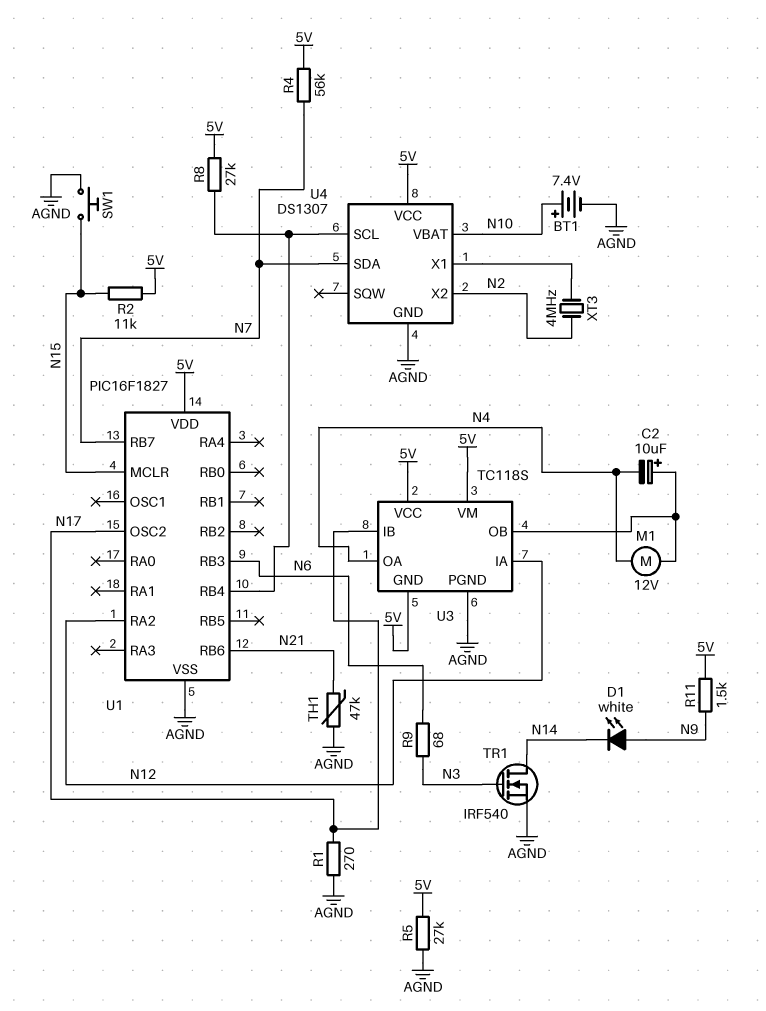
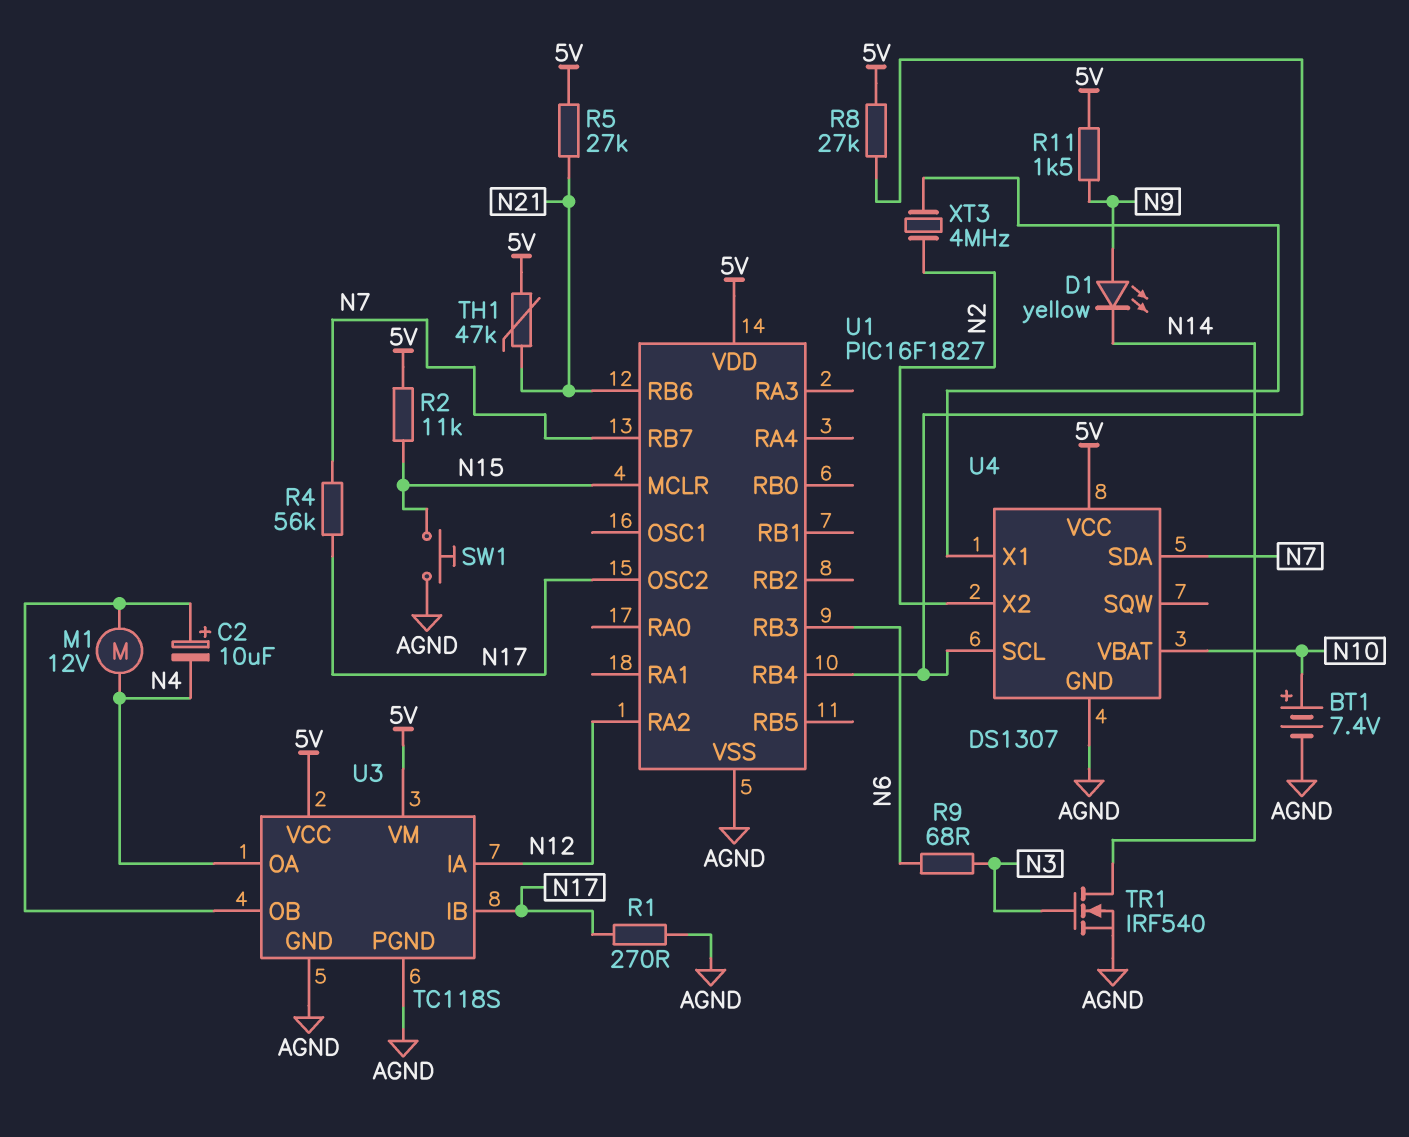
D1: LED white (A N9, K N14) -> LED yellow (A N9, K N14)
R4: 56k (5V, N7) -> 56k (N7, N17)
R5: 27k (5V, AGND) -> 27k (5V, N21)
TH1: 47k (AGND, N21) -> 47k (5V, N21)
U3 pin GND: 5V -> AGND

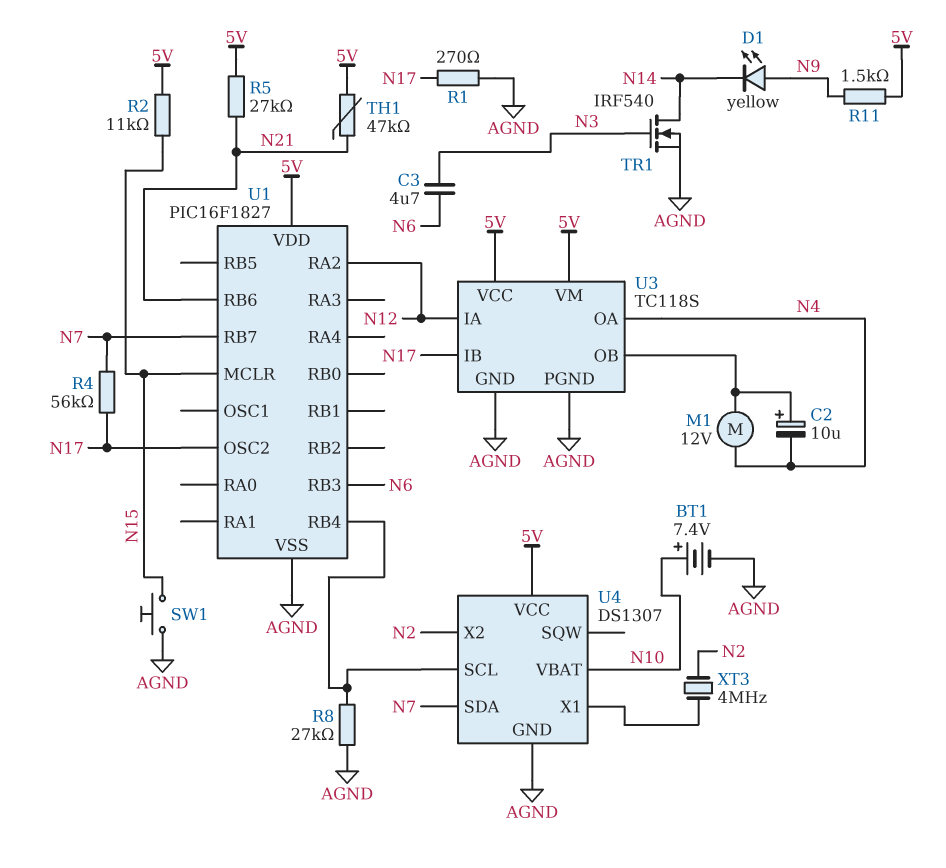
C3: none -> 4.7uF (N3, N6)
R8: 27k (5V, U1/RB4) -> 27k (AGND, U1/RB4)
R9: 68 (N3, N6) -> none

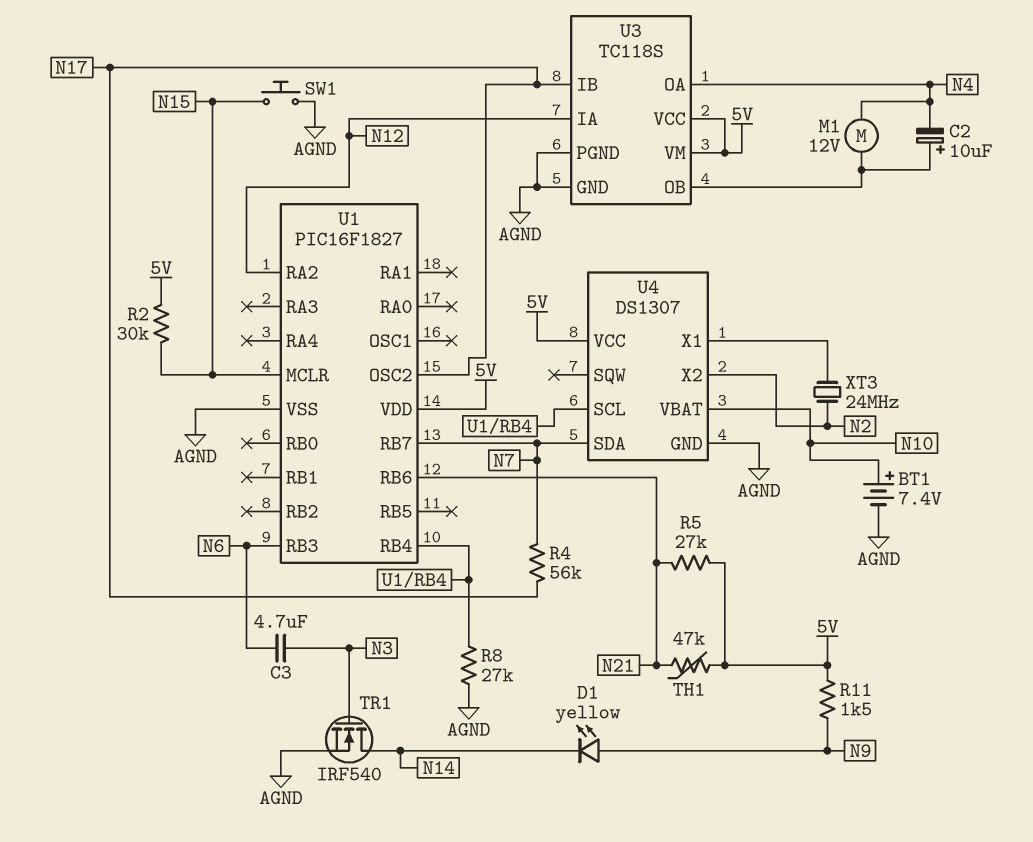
R1: 270 (AGND, N17) -> none
R2: 11k (5V, N15) -> 30k (5V, N15)
XT3: 4MHz (N2, U4/X1) -> 24MHz (N2, U4/X1)

